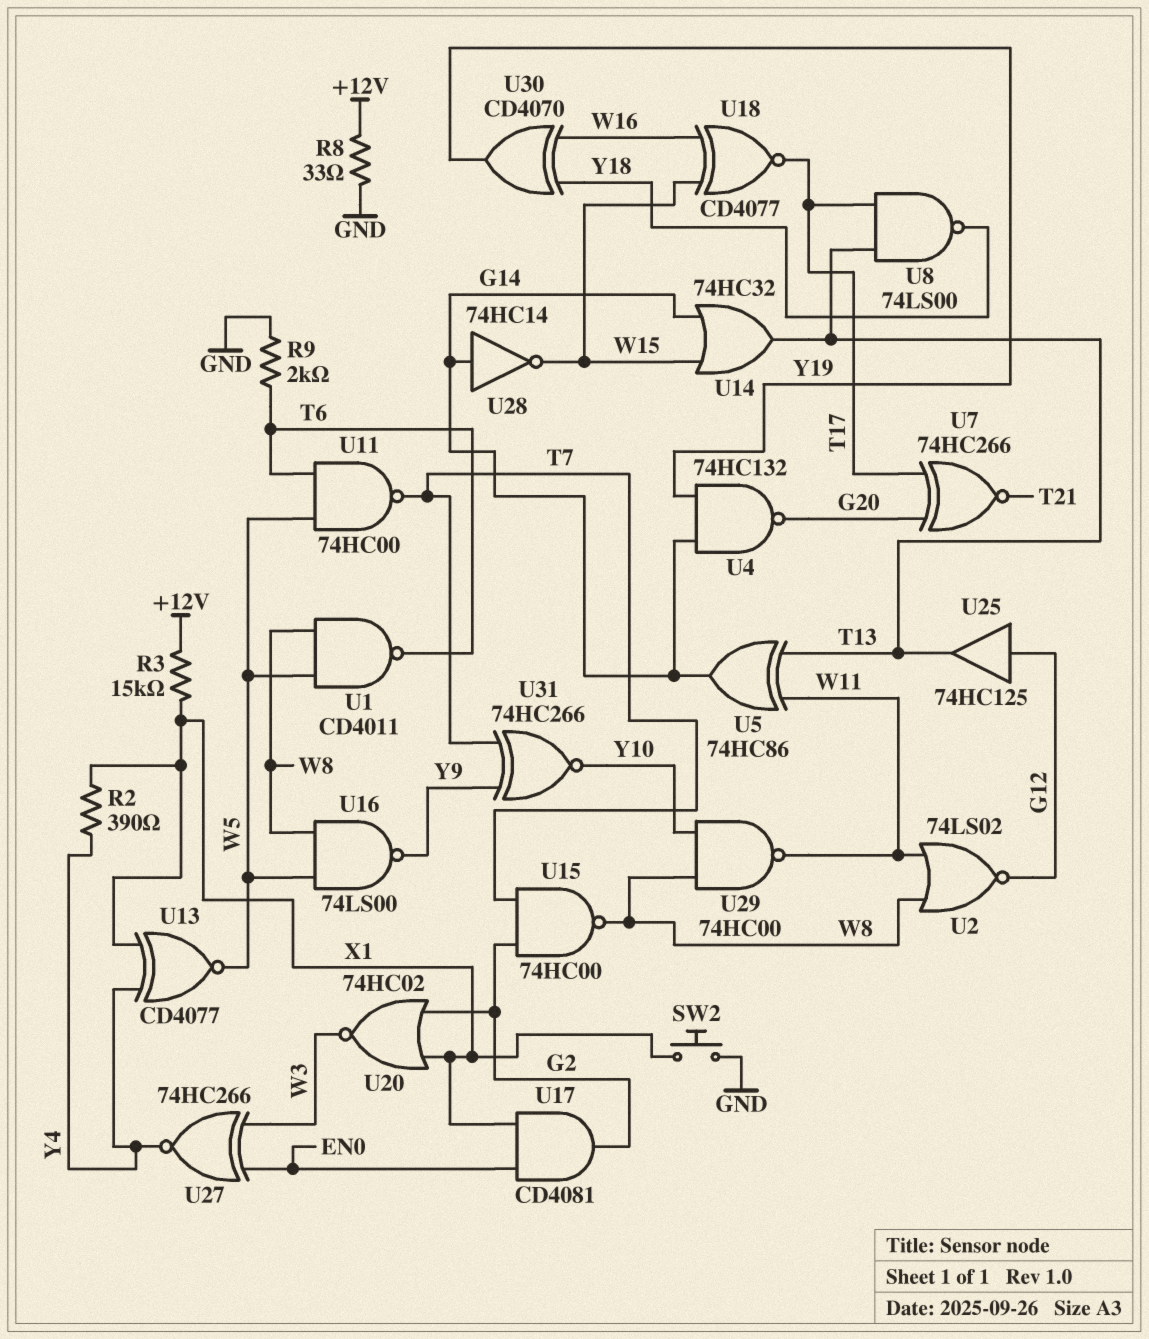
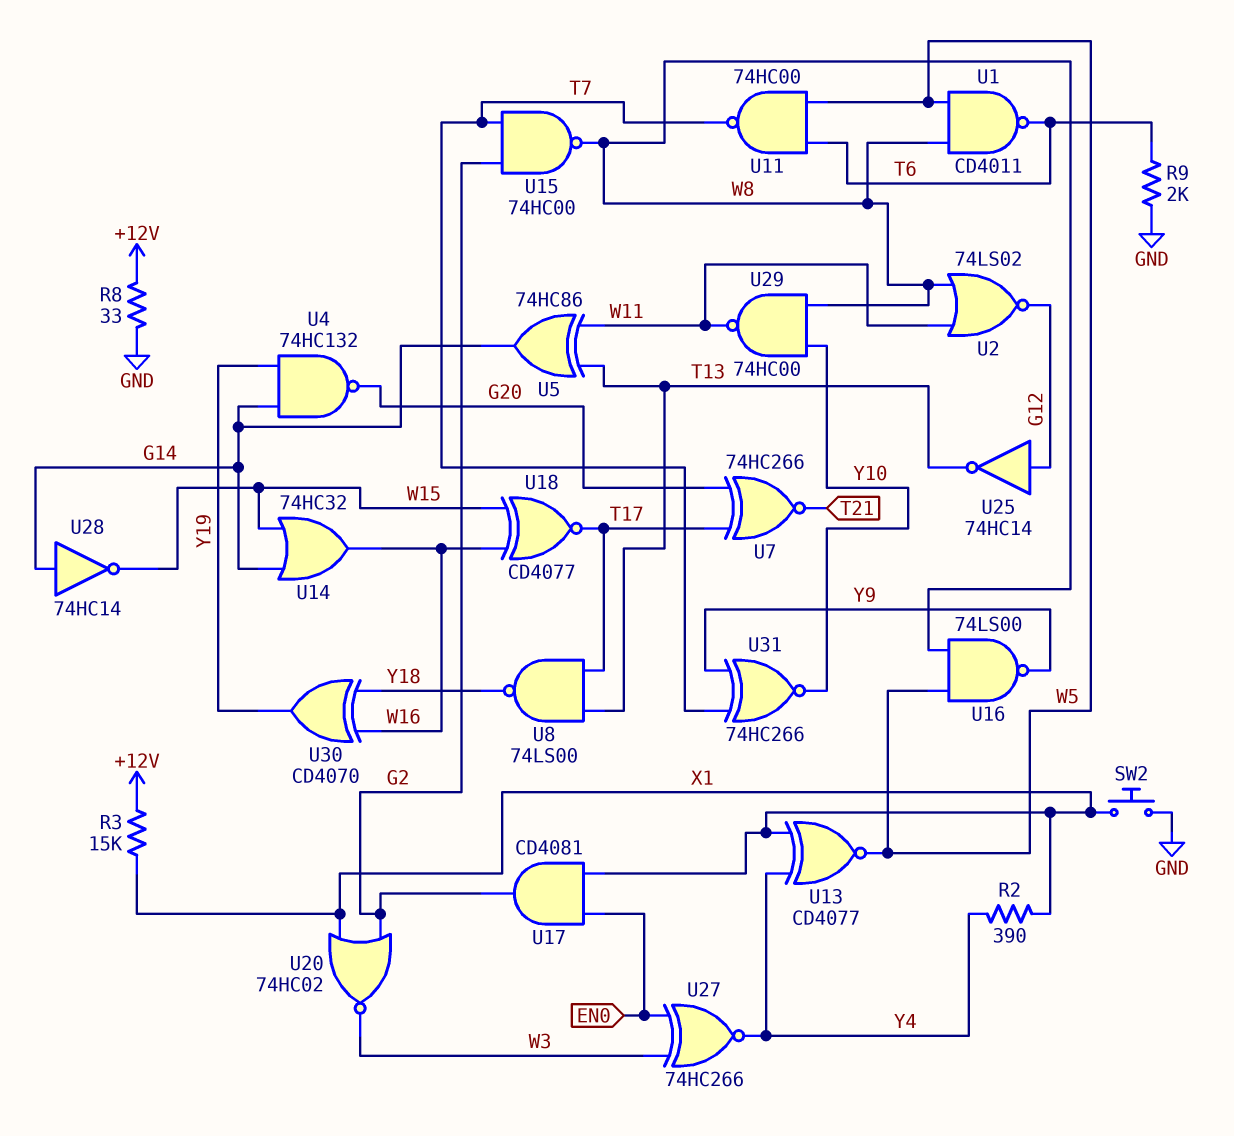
U14: OR 74HC32 (in G14, in W15, out T13) -> OR 74HC32 (in G14, in W15, out W16)
U25: buffer 74HC125 (in G12, out T13) -> NOT 74HC14 (in G12, out T13)

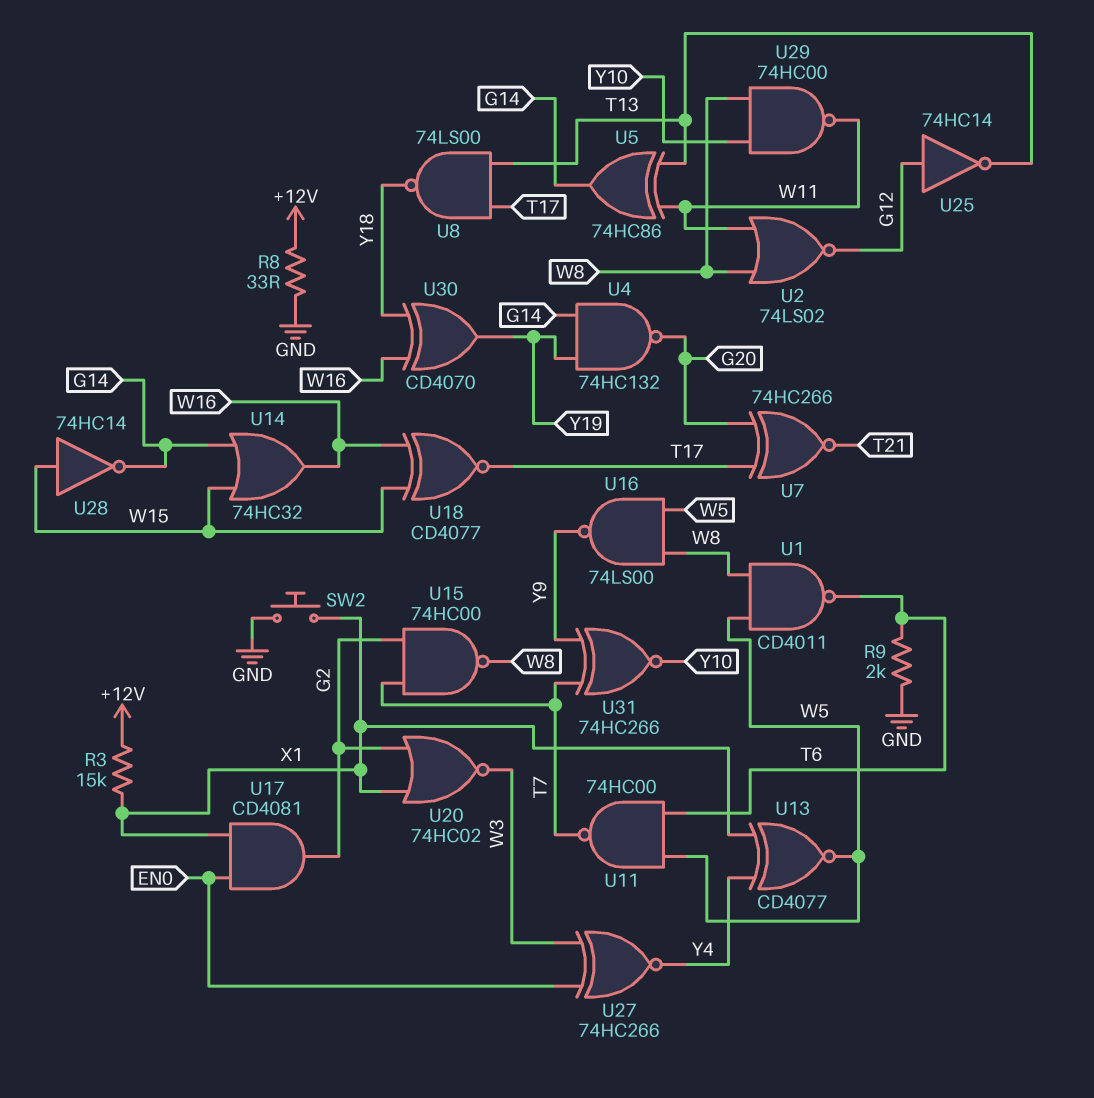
R2: 390 (X1, Y4) -> none
U28: NOT 74HC14 (in G14, out W15) -> NOT 74HC14 (in W15, out G14)

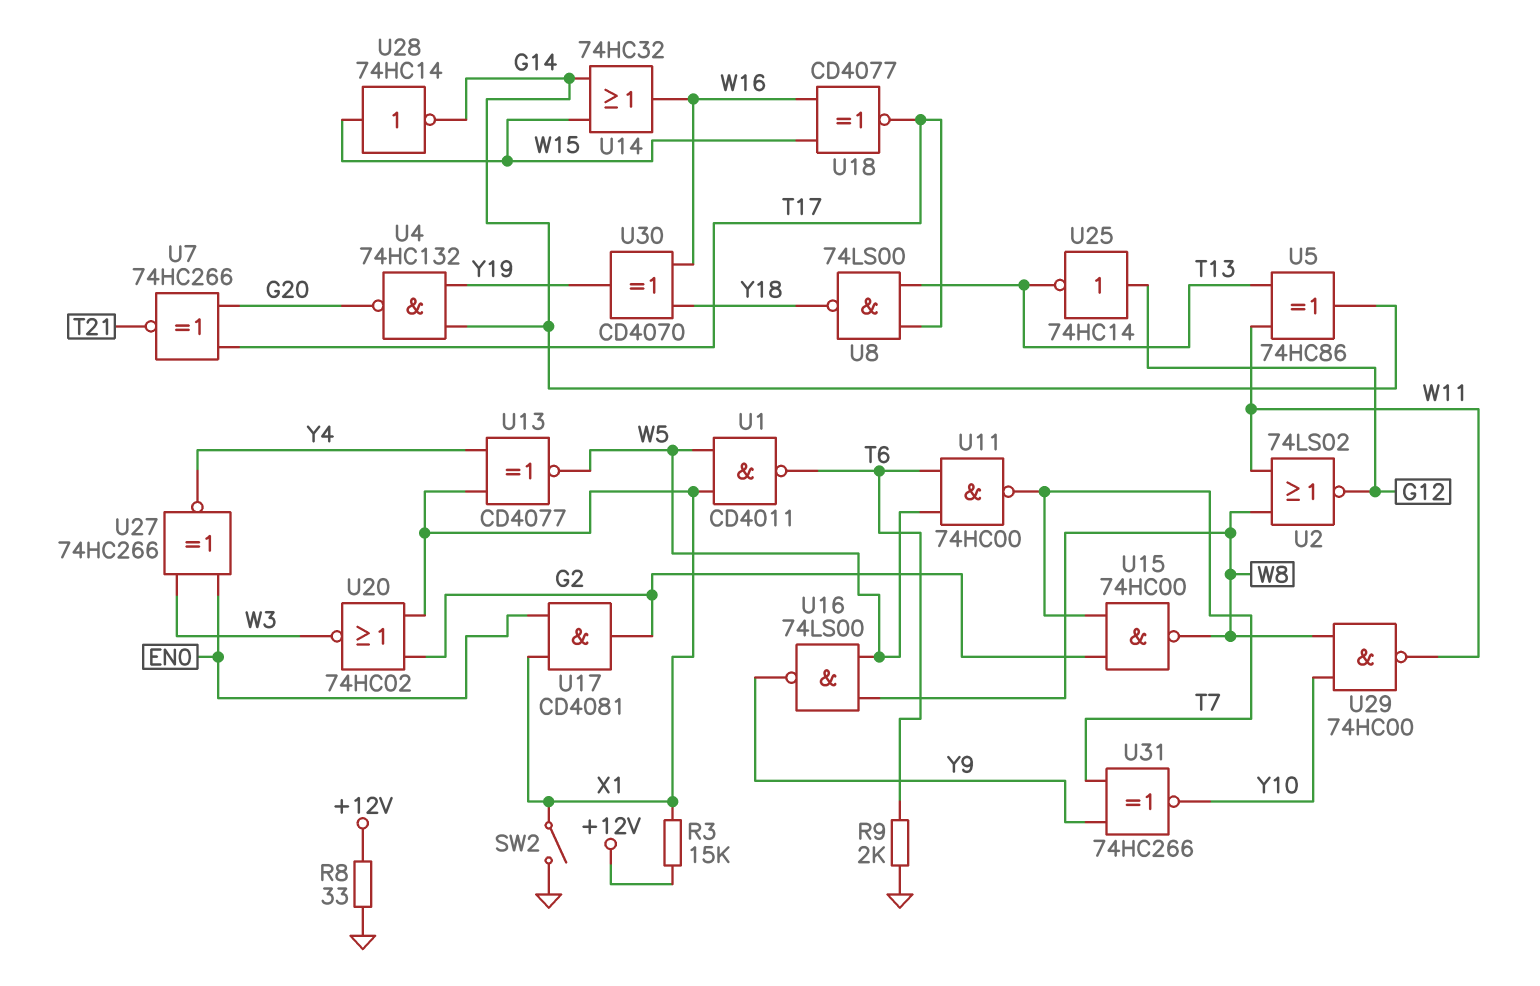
SW2: button (GND, X1) -> switch (GND, X1)
U1: NAND CD4011 (in W5, in W8, out T6) -> NAND CD4011 (in W5, in X1, out T6)

